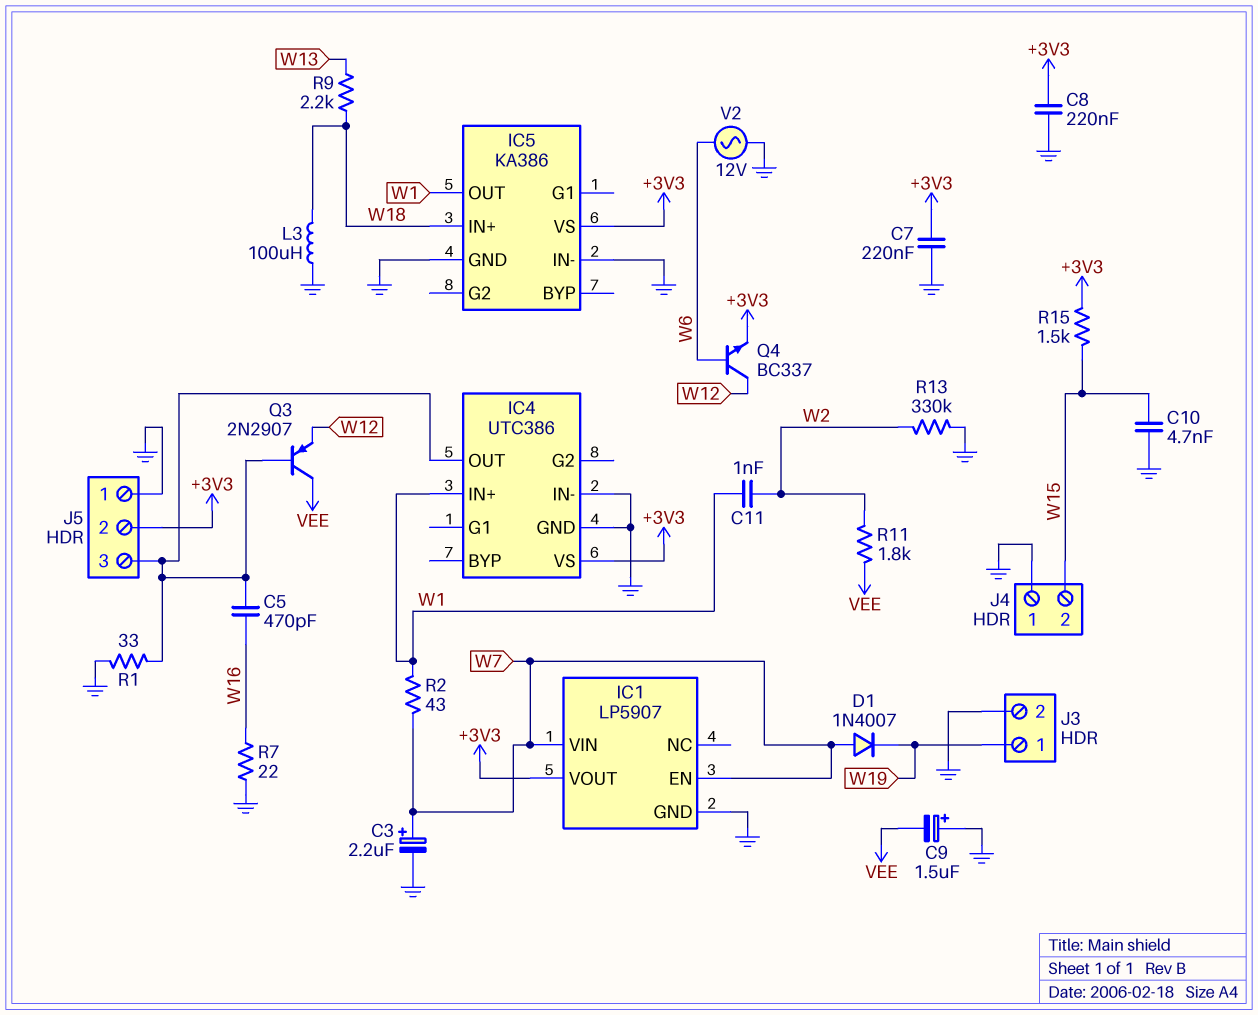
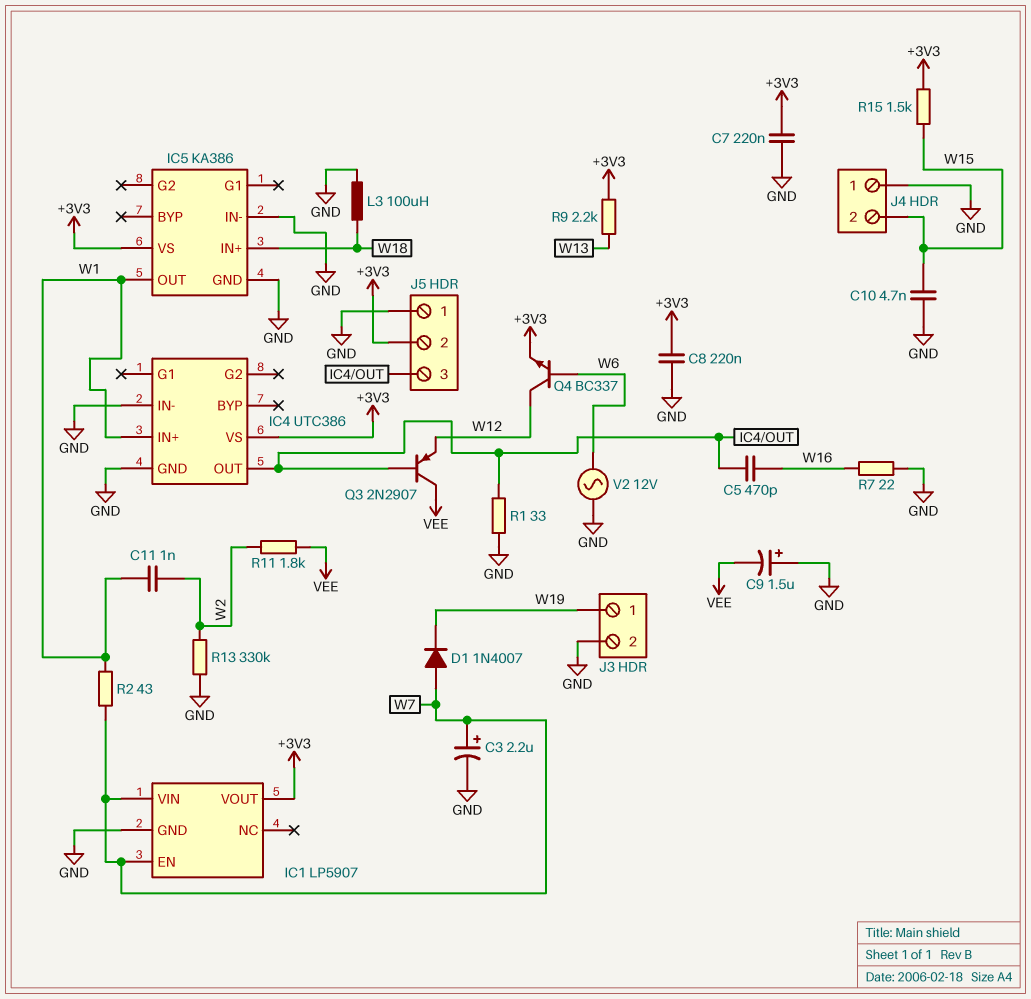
R9: 2.2k (W13, W18) -> 2.2k (+3V3, W13)

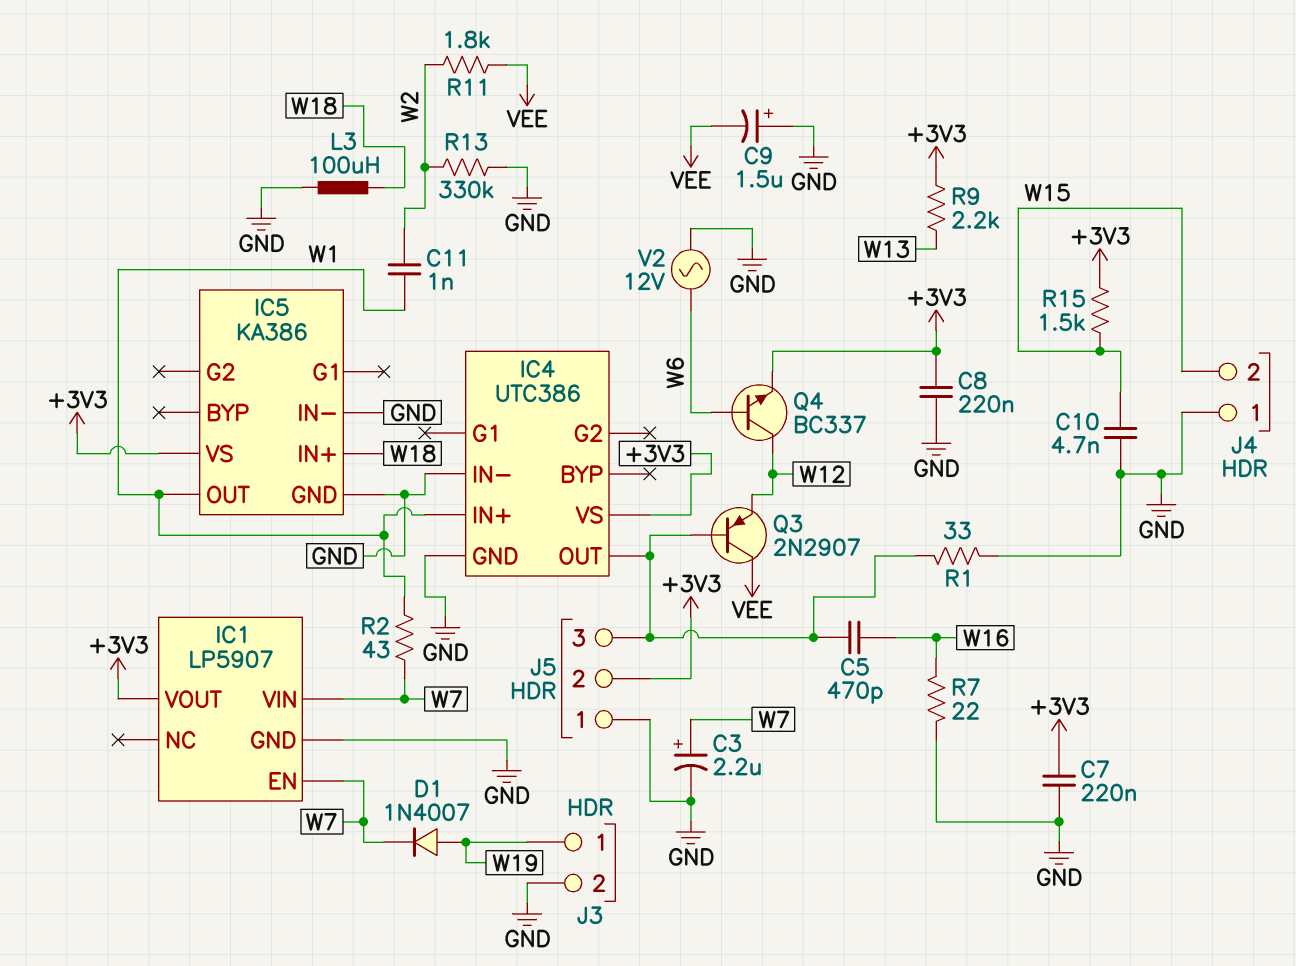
D1: diode 1N4007 (A W7, K W19) -> diode 1N4007 (A W19, K W7)

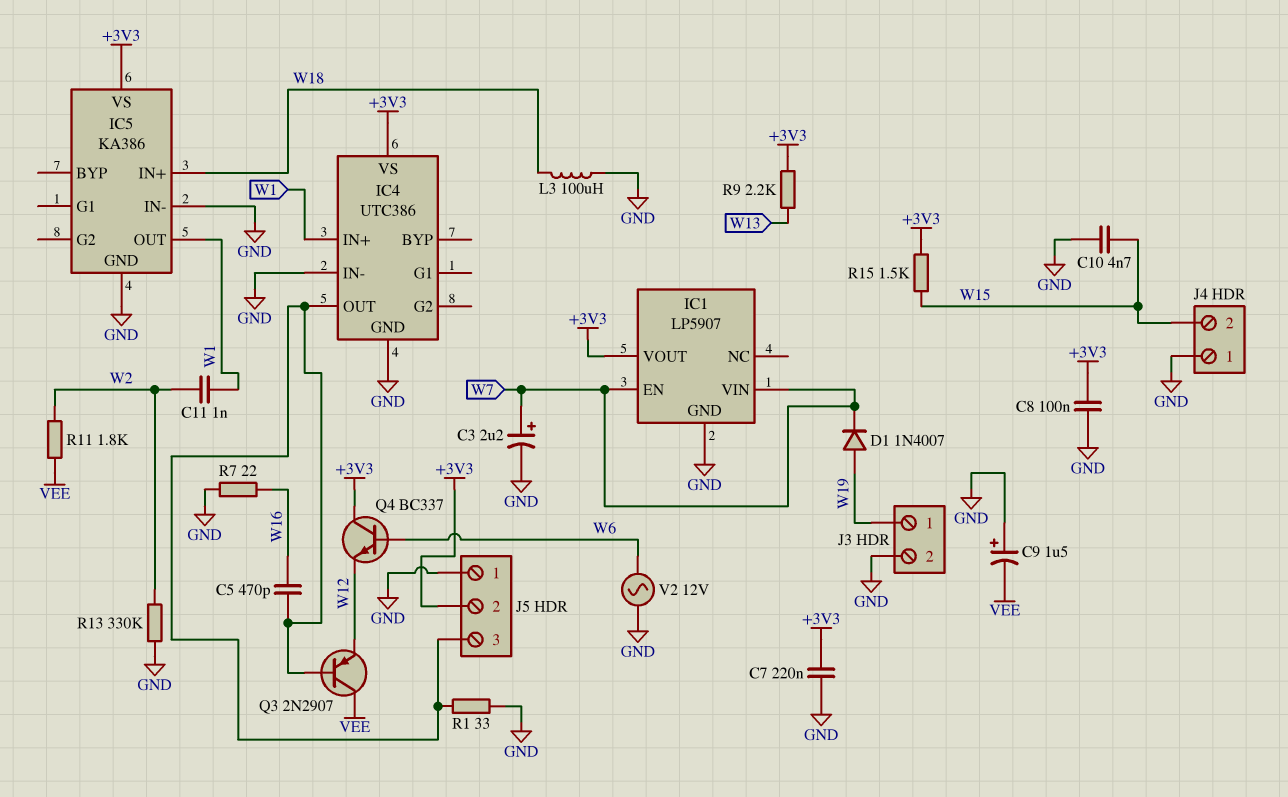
C8: 220nF (+3V3, GND) -> 100nF (+3V3, GND)
Q4: NPN BC337 (B W6, C W12, E +3V3) -> NPN BC337 (B W6, C +3V3, E W12)
R2: 43 (W1, W7) -> none

